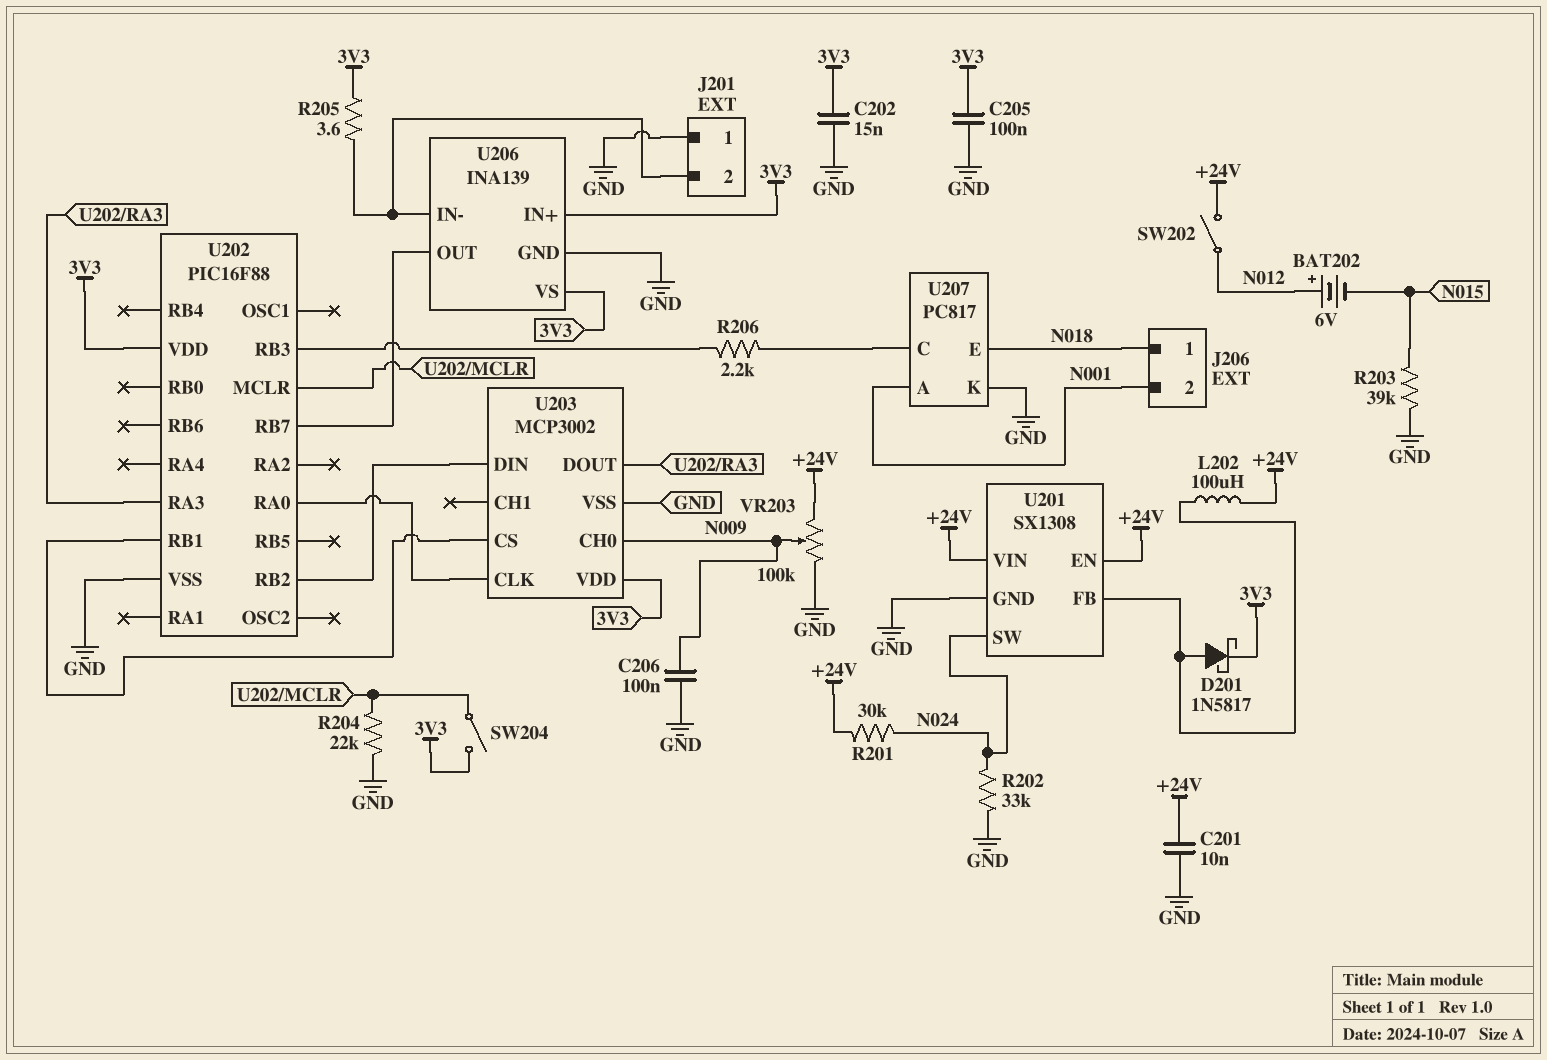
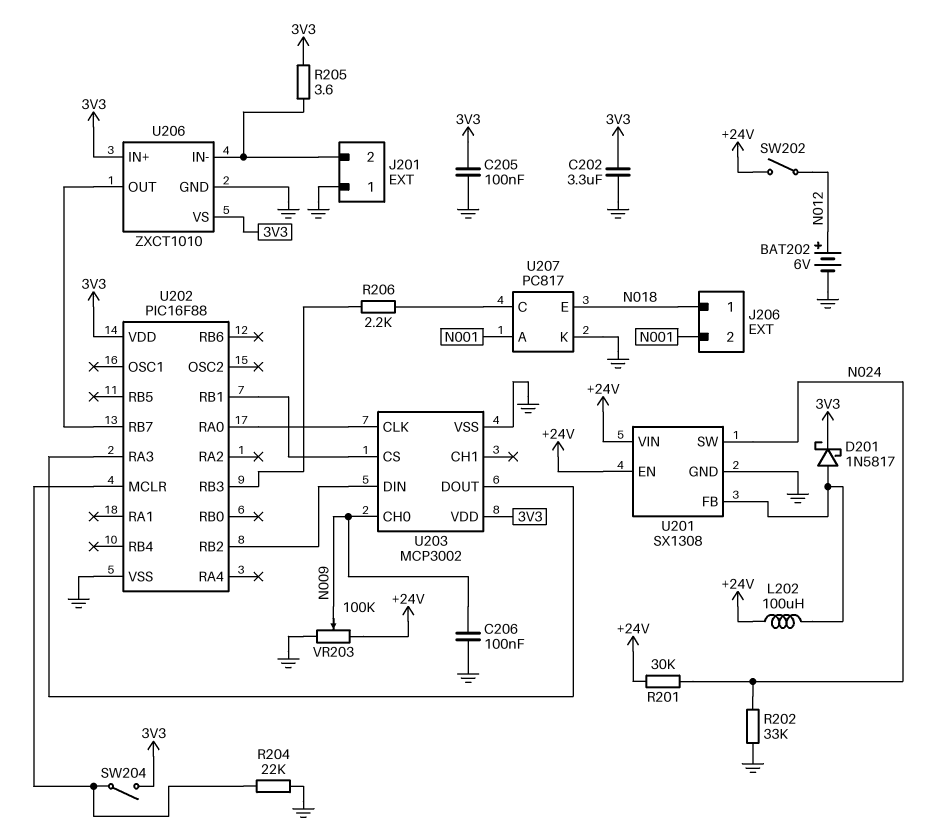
BAT202: 6V (plus N012, minus N015) -> 6V (plus N012, minus GND)
C201: 10nF (+24V, GND) -> none
C202: 15nF (3V3, GND) -> 3.3uF (3V3, GND)
R203: 39k (GND, N015) -> none
U206: INA139 -> ZXCT1010

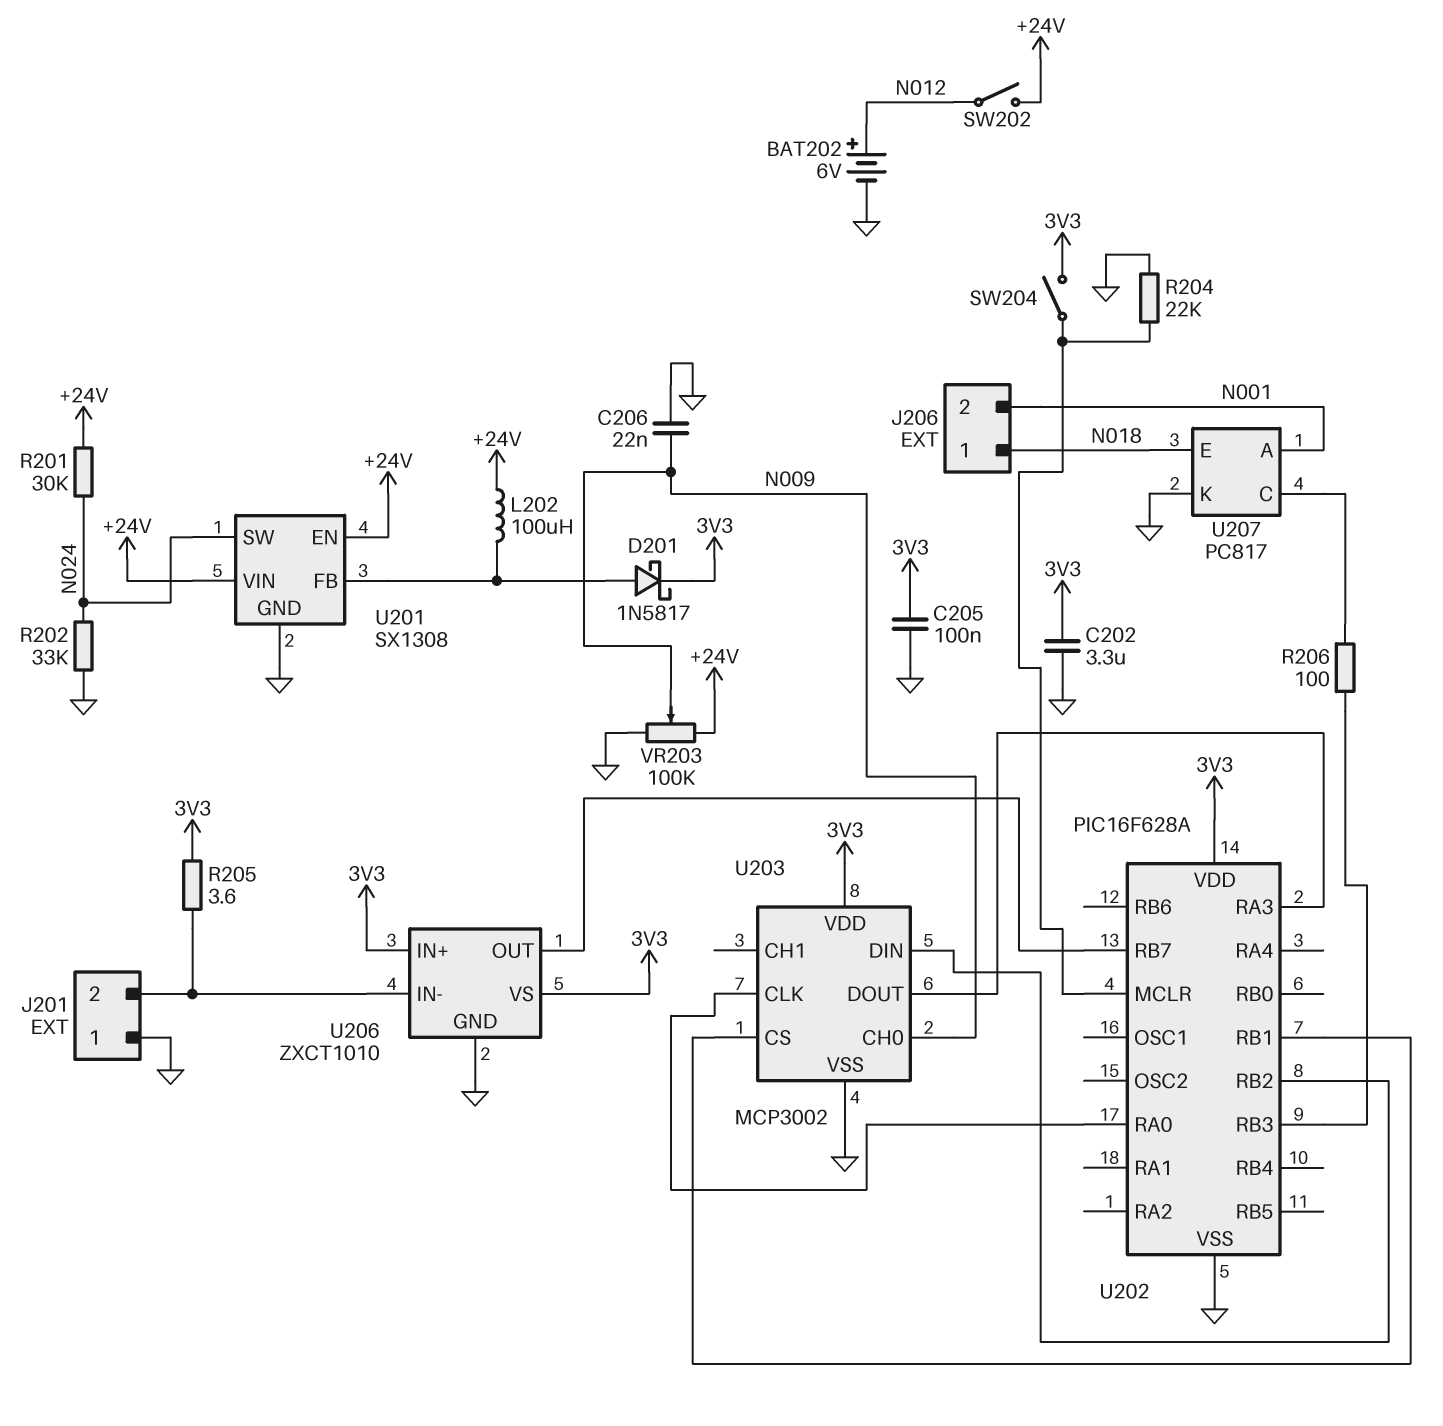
C206: 100nF (GND, N009) -> 22nF (GND, N009)
R206: 2.2k (U202/RB3, U207/C) -> 100 (U202/RB3, U207/C)
U202: PIC16F88 -> PIC16F628A

